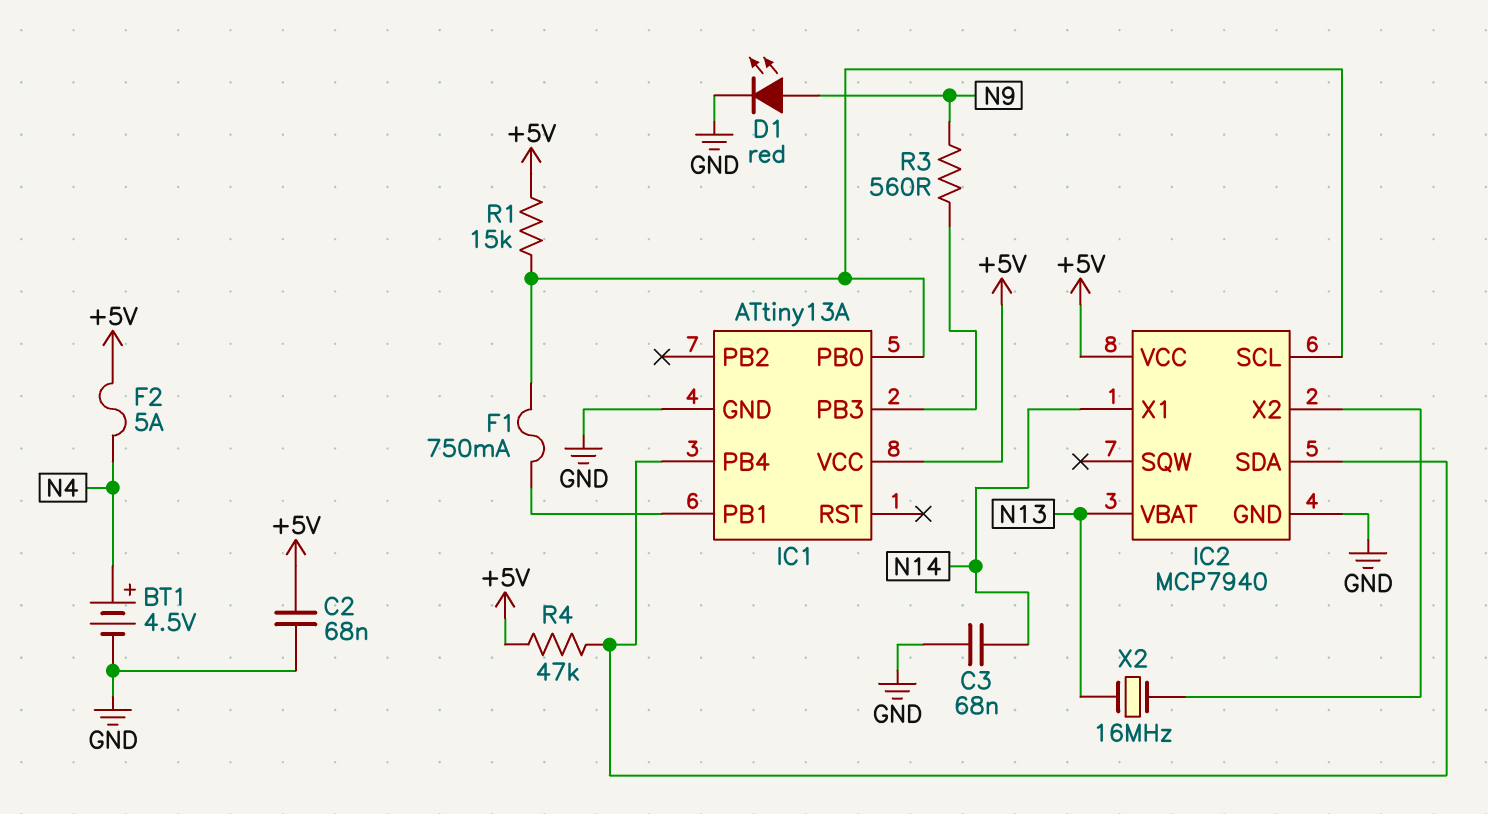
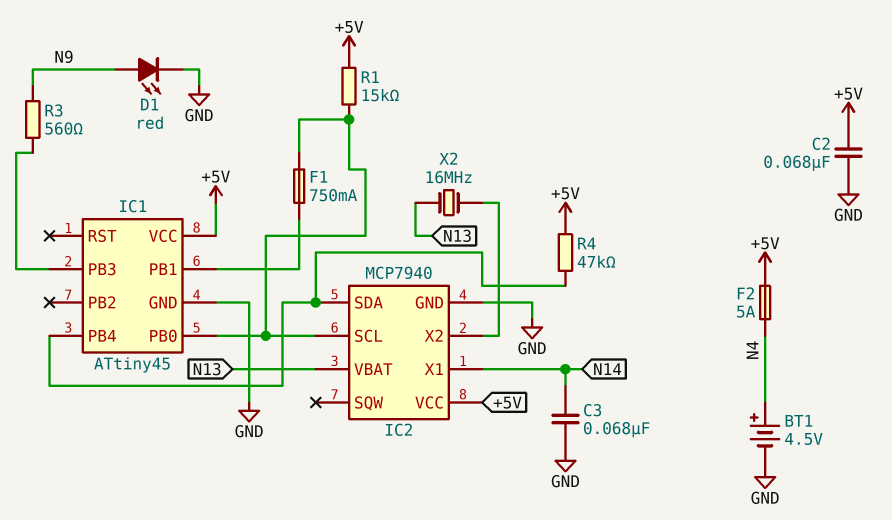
IC1: ATtiny13A -> ATtiny45

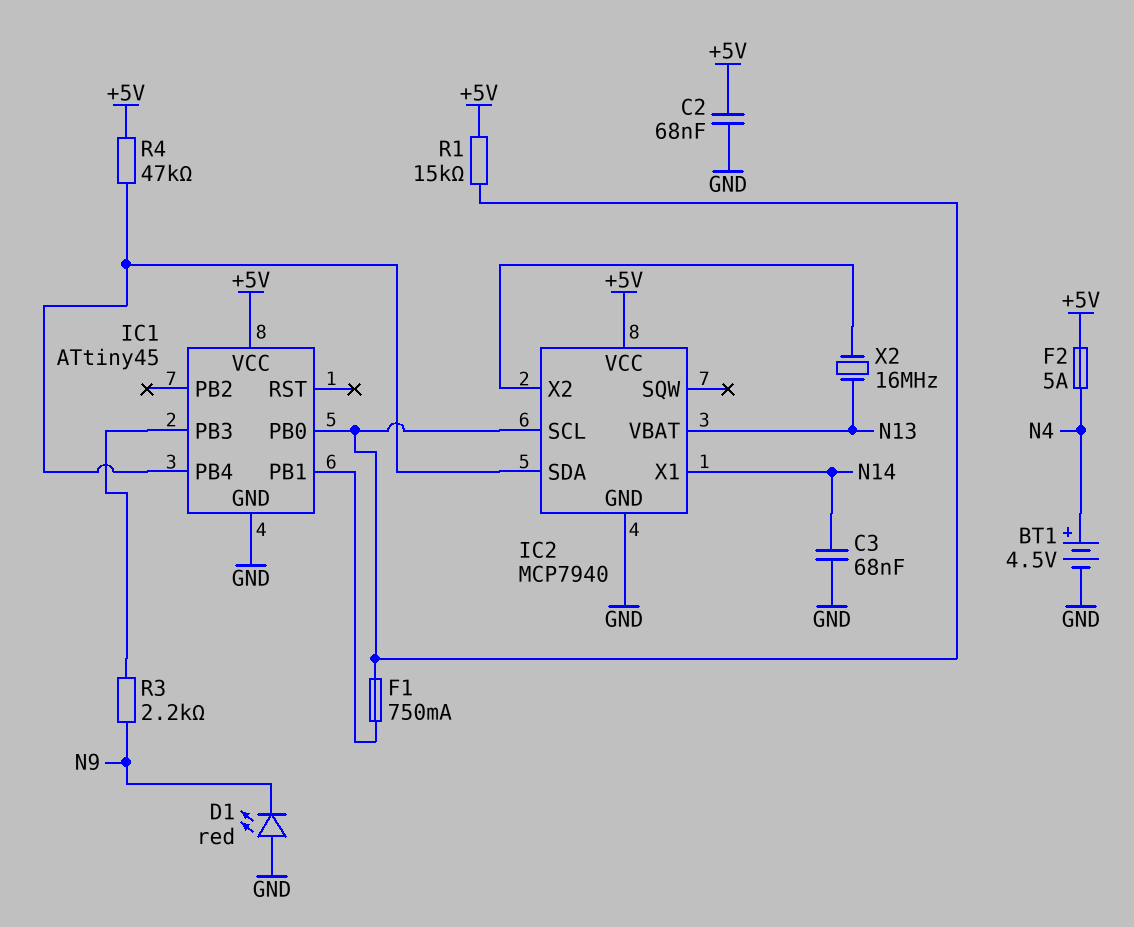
D1: LED red (A N9, K GND) -> LED red (A GND, K N9)
R3: 560 (IC1/PB3, N9) -> 2.2k (IC1/PB3, N9)

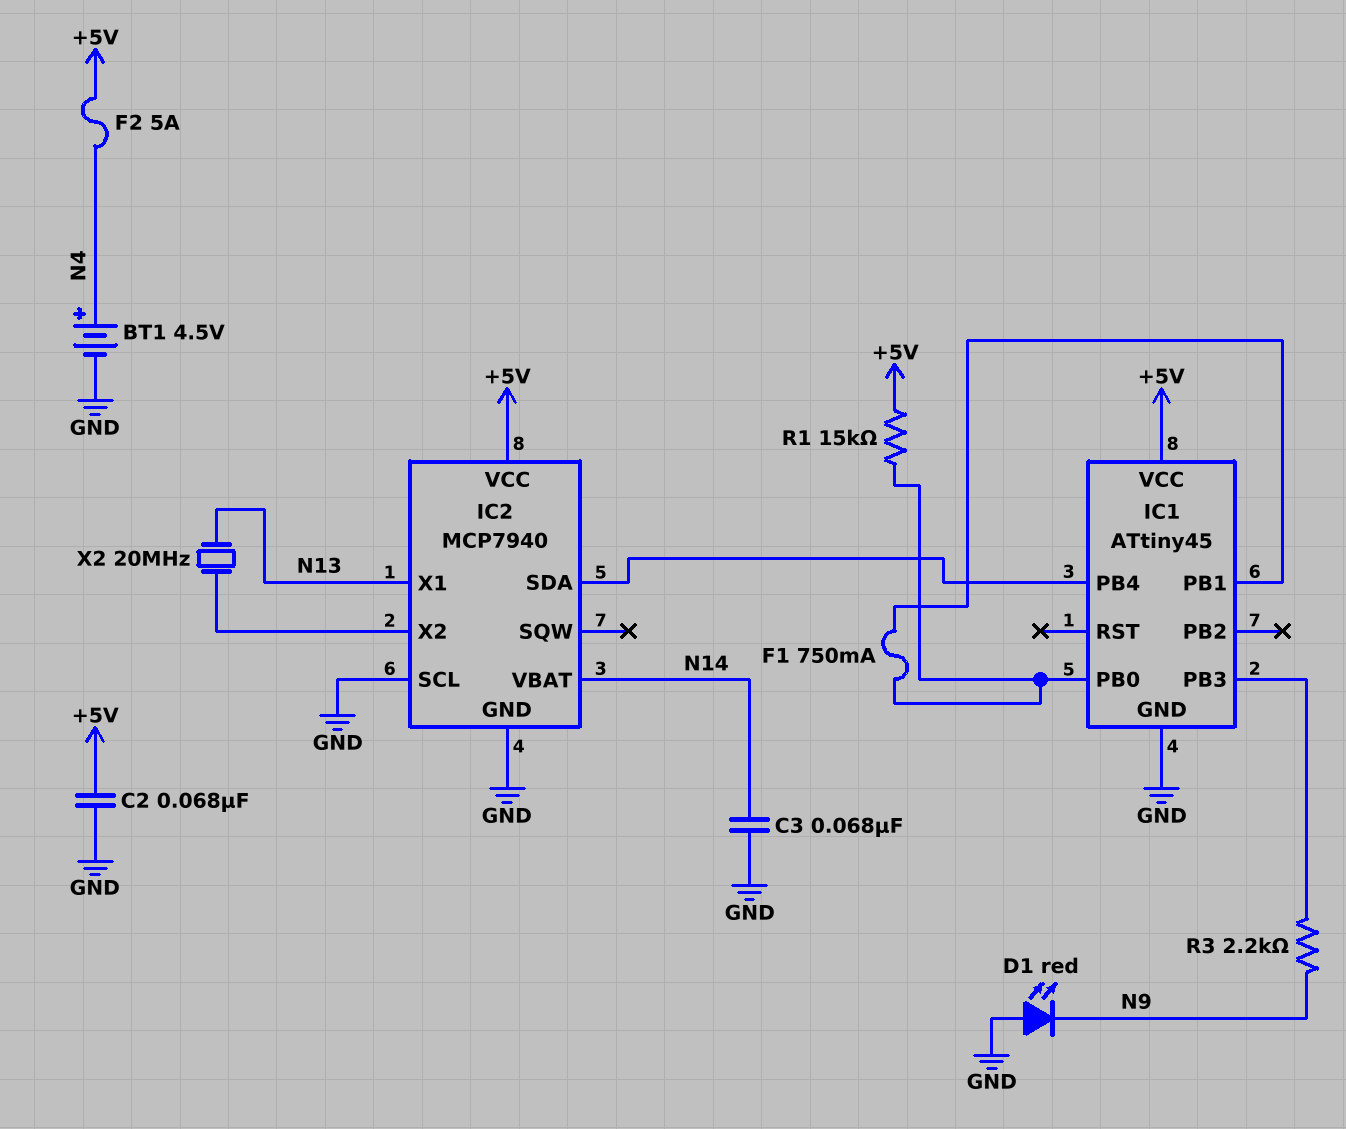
IC2 pin SCL: IC1/PB0 -> GND
IC2 pin VBAT: N13 -> N14
IC2 pin X1: N14 -> N13
R4: 47k (+5V, IC1/PB4) -> none
X2: 16MHz (IC2/X2, N13) -> 20MHz (IC2/X2, N13)

